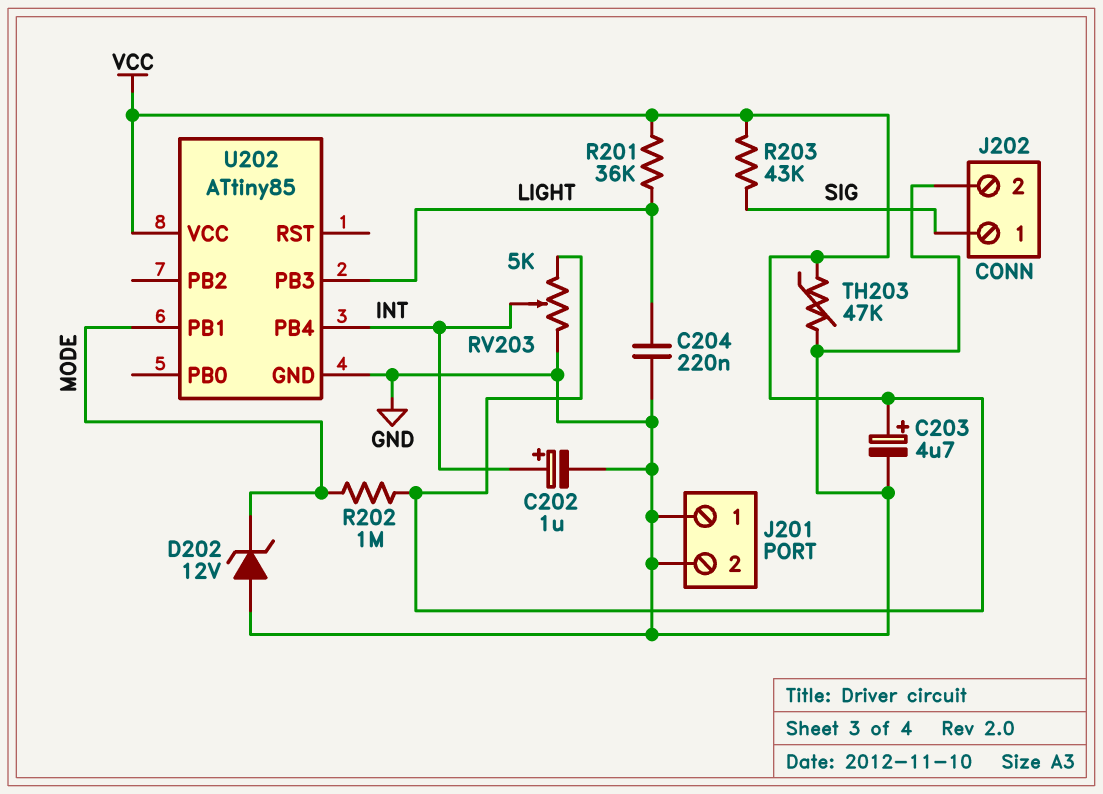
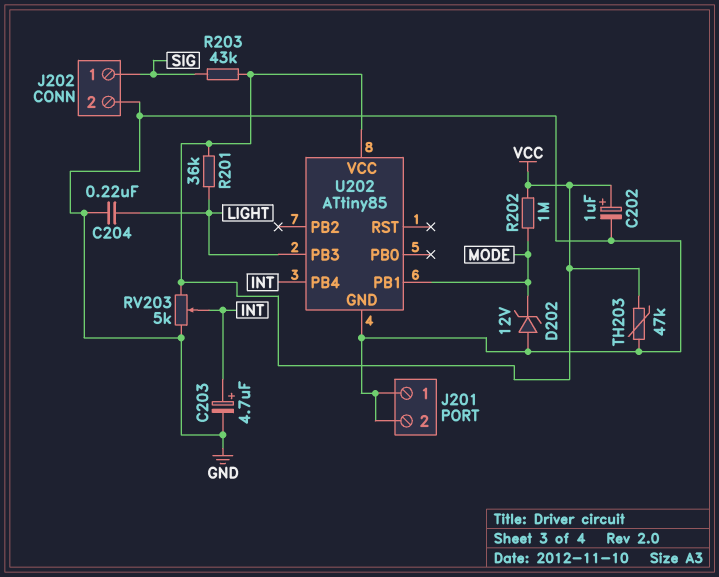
C202: 1uF (plus INT, minus GND) -> 1uF (plus VCC, minus GND)
C203: 4.7uF (plus VCC, minus GND) -> 4.7uF (plus INT, minus GND)

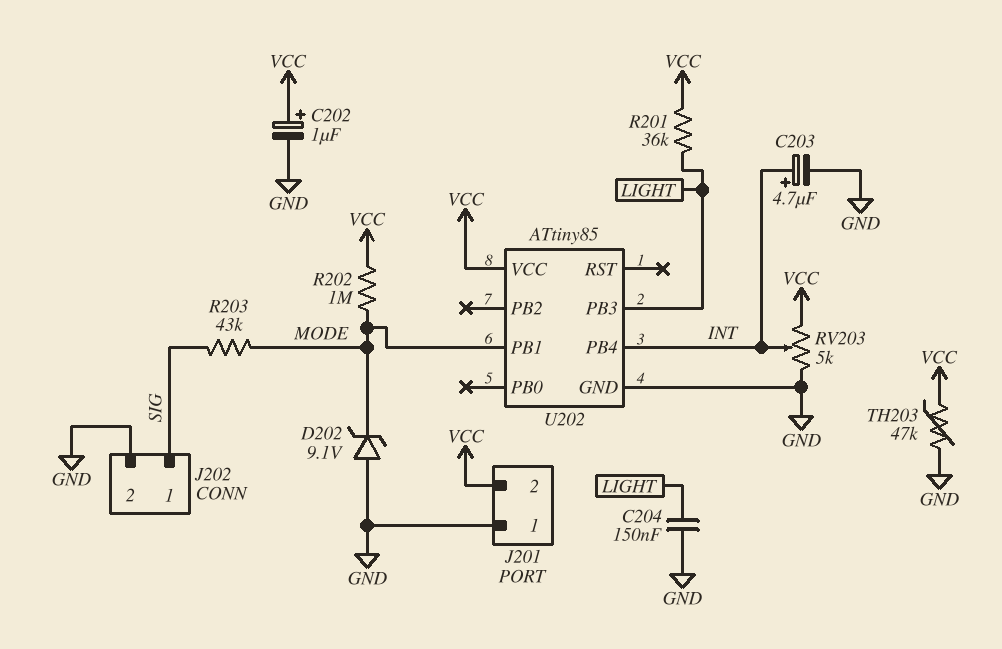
C204: 220nF (GND, LIGHT) -> 150nF (GND, LIGHT)
D202: zener 12V (A GND, K MODE) -> zener 9.1V (A GND, K MODE)
J201 pin 2: GND -> VCC
R203: 43k (SIG, VCC) -> 43k (MODE, SIG)

